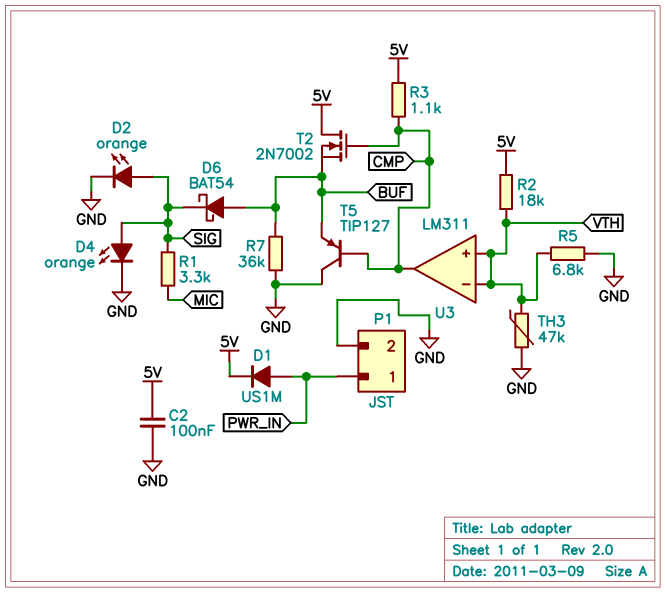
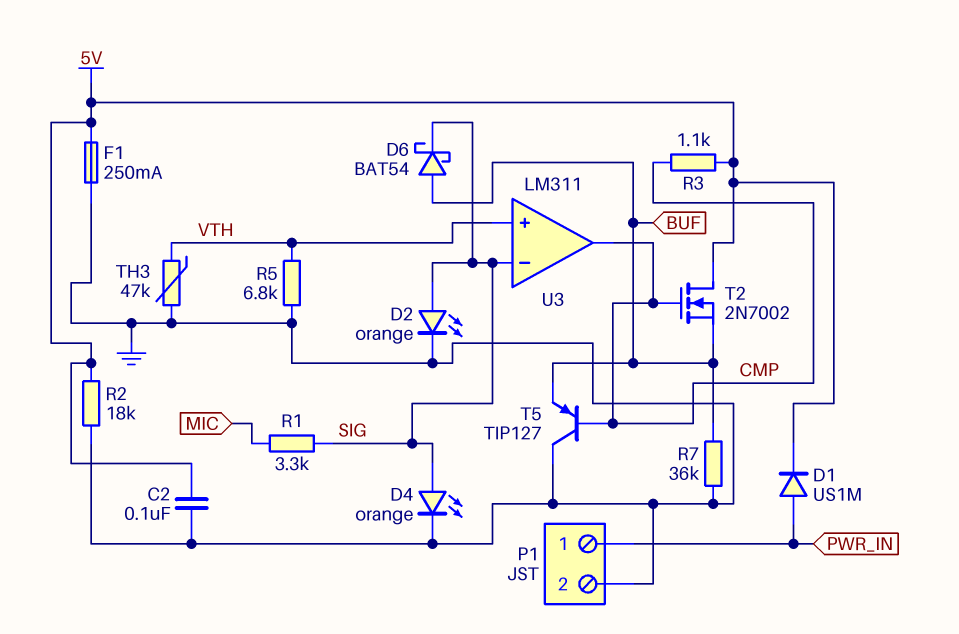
F1: none -> 250mA (5V, GND)
R2: 18k (5V, VTH) -> 18k (5V, GND)
U3 pin in-: VTH -> SIG

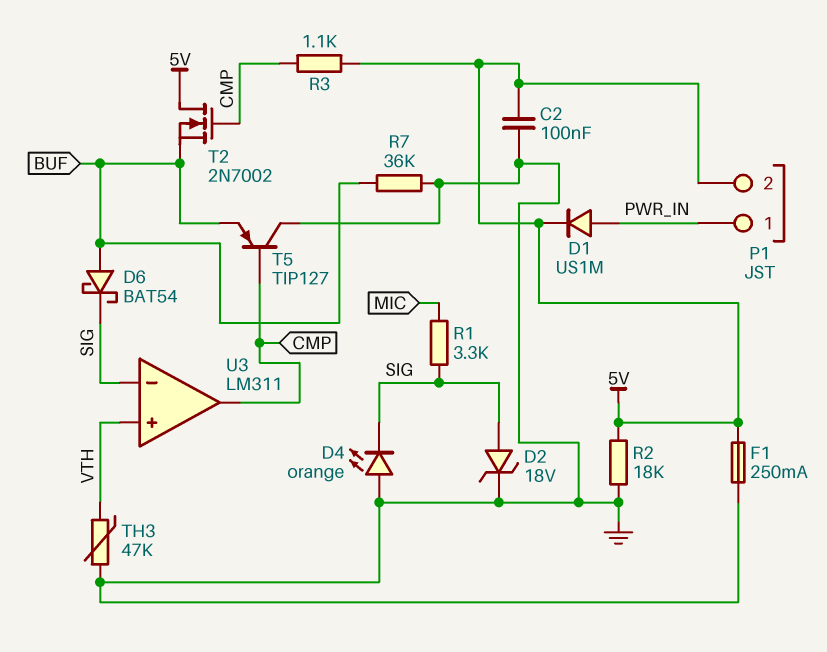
D2: LED orange (A SIG, K GND) -> zener 18V (A SIG, K GND)
D4: LED orange (A SIG, K GND) -> LED orange (A GND, K SIG)
P1 pin 2: GND -> 5V
R5: 6.8k (GND, VTH) -> none

